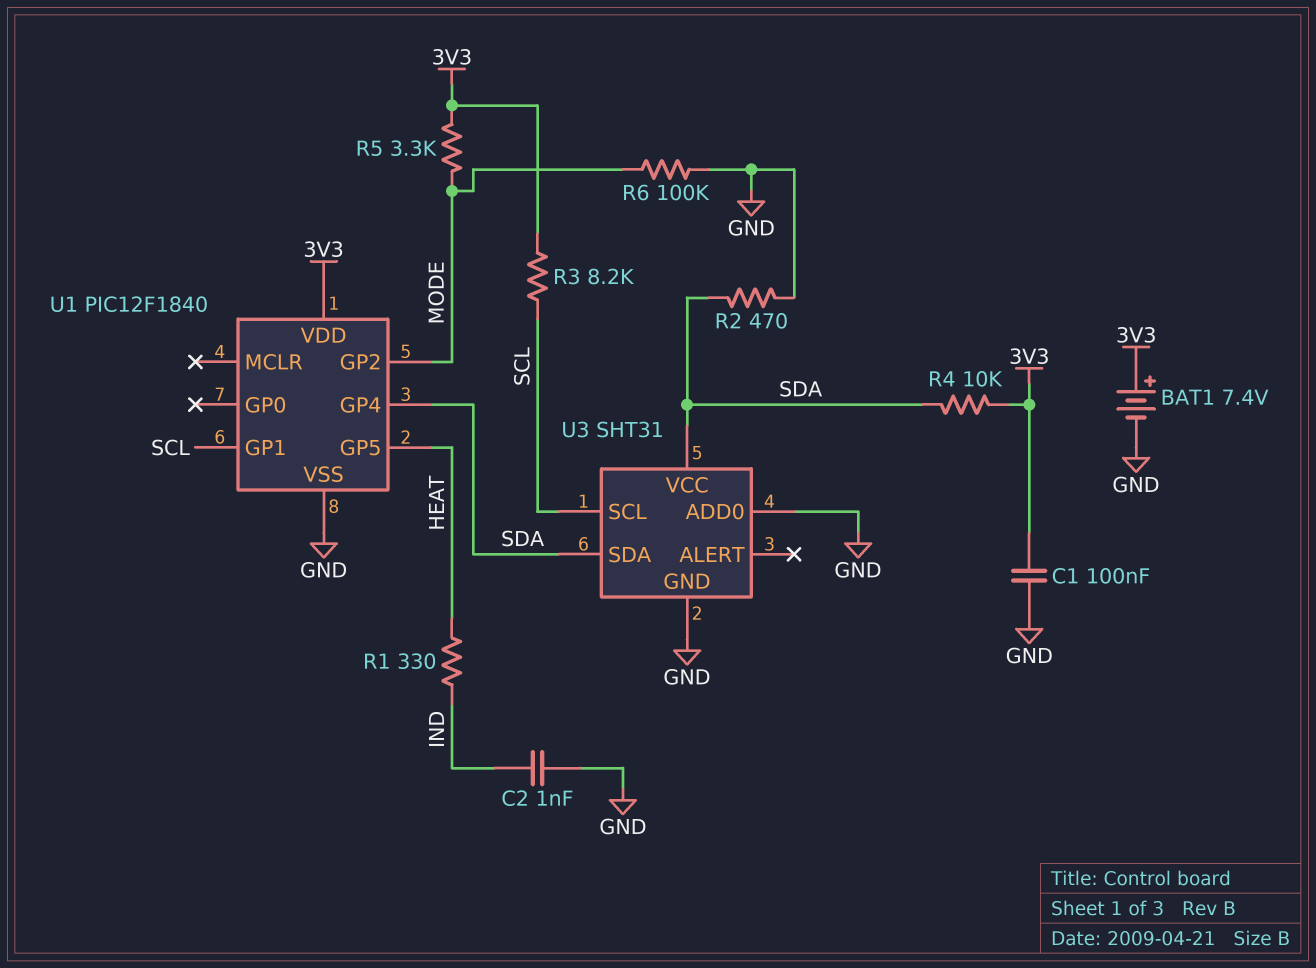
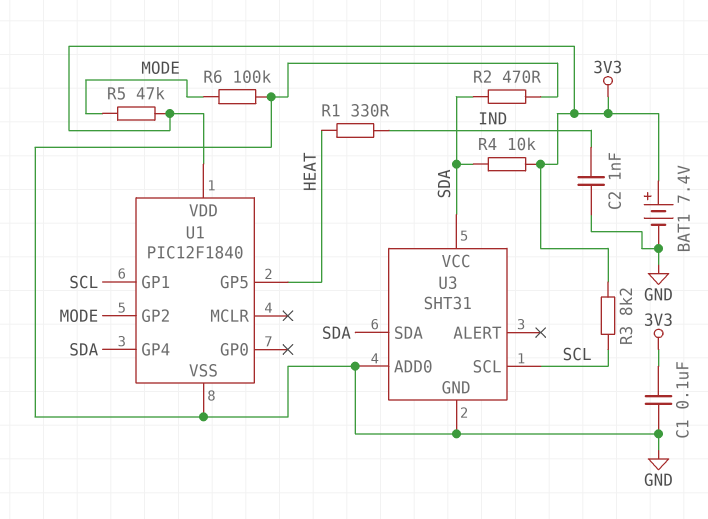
R5: 3.3k (3V3, MODE) -> 47k (3V3, MODE)

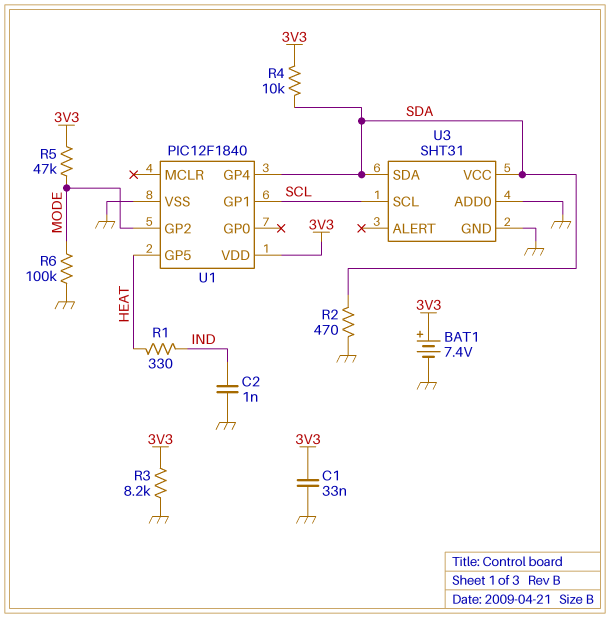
C1: 100nF (3V3, GND) -> 33nF (3V3, GND)
R3: 8.2k (3V3, SCL) -> 8.2k (3V3, GND)

